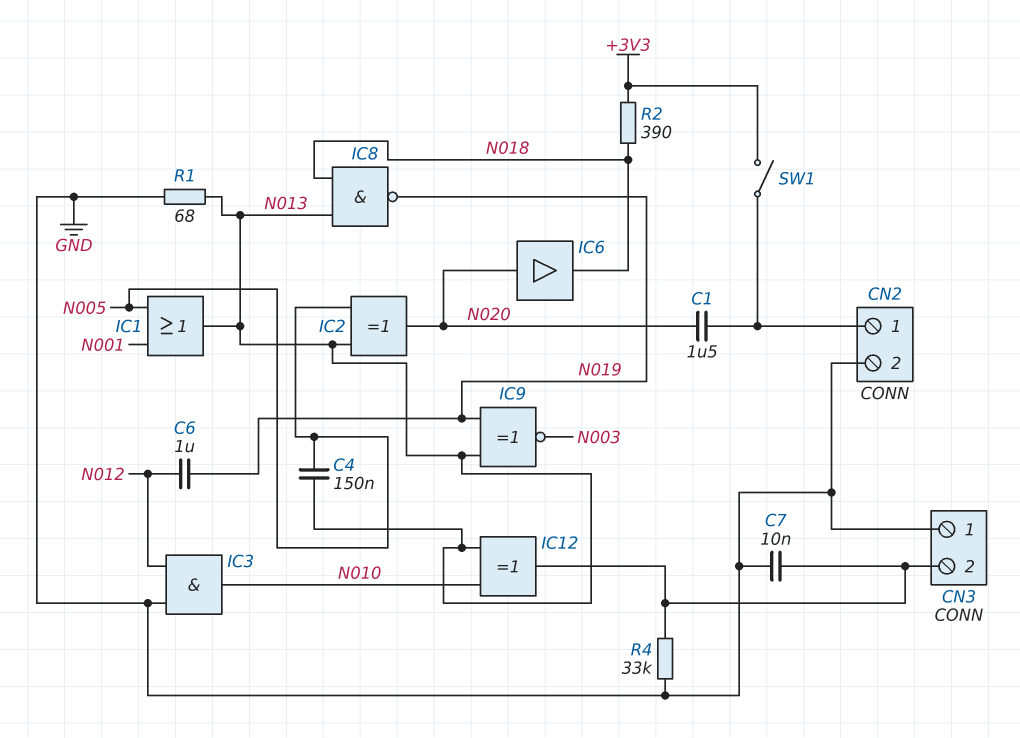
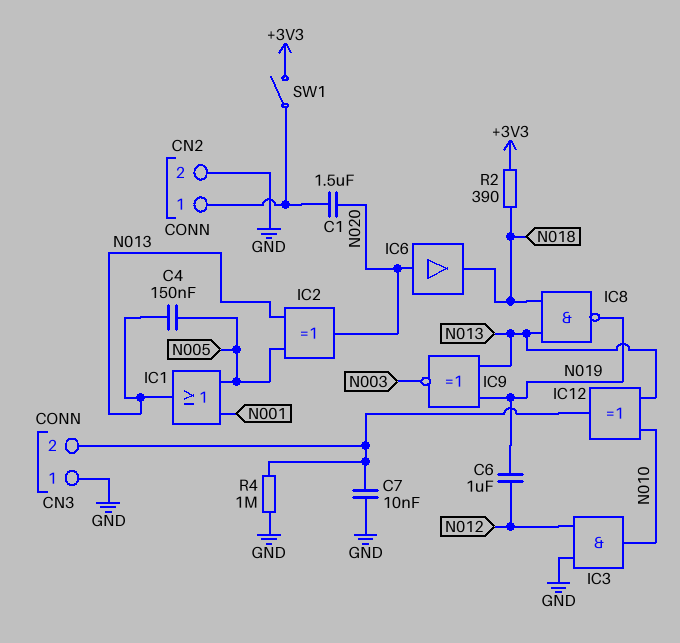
R1: 68 (GND, N013) -> none
R4: 33k (CN3/2, GND) -> 1M (CN3/2, GND)

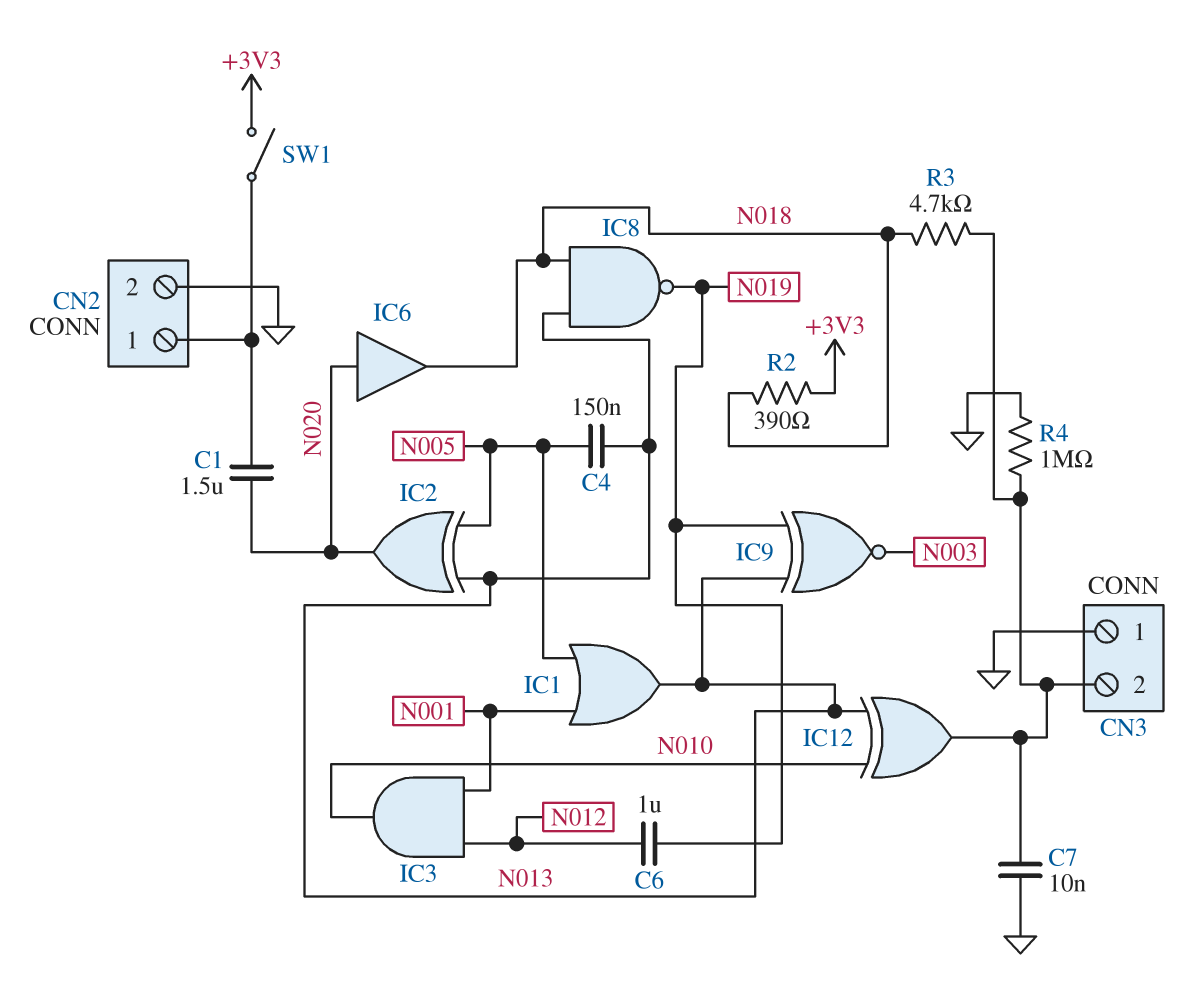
IC3: AND (in GND, in N012, out N010) -> AND (in N001, in N012, out N010)
R3: none -> 4.7k (CN3/2, N018)

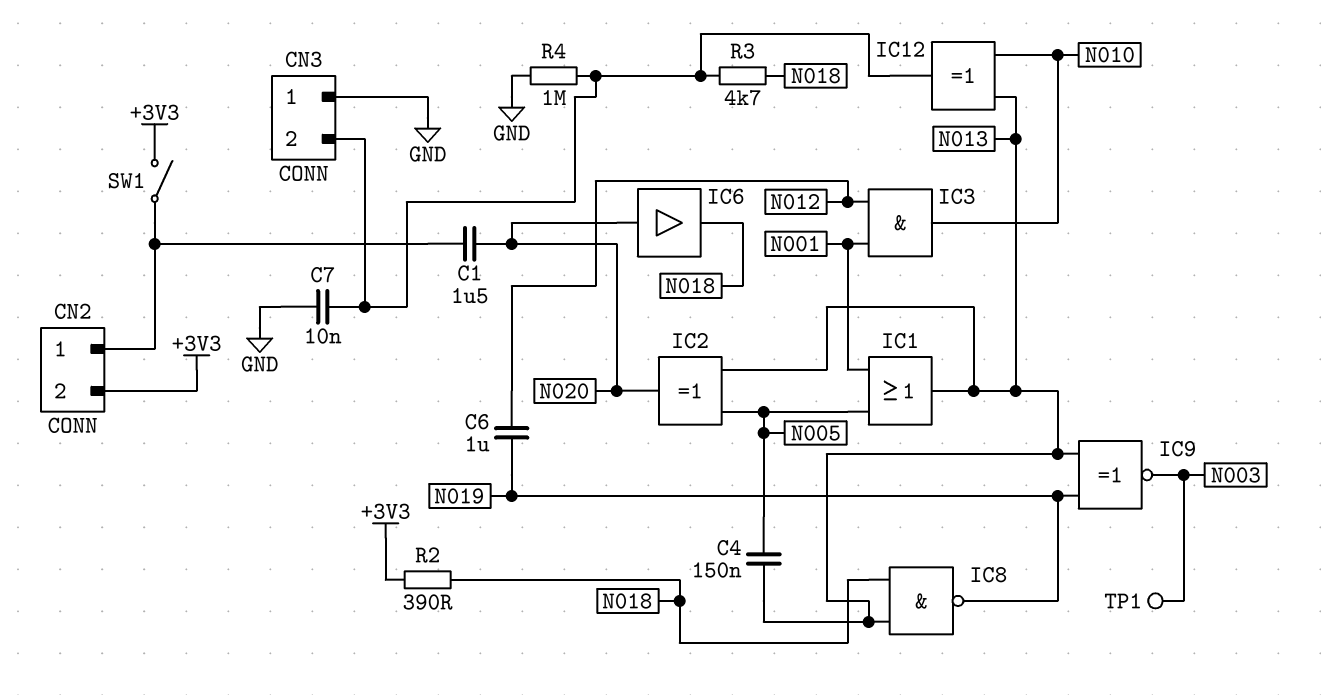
CN2 pin 2: GND -> +3V3
TP1: none -> test point (N003)

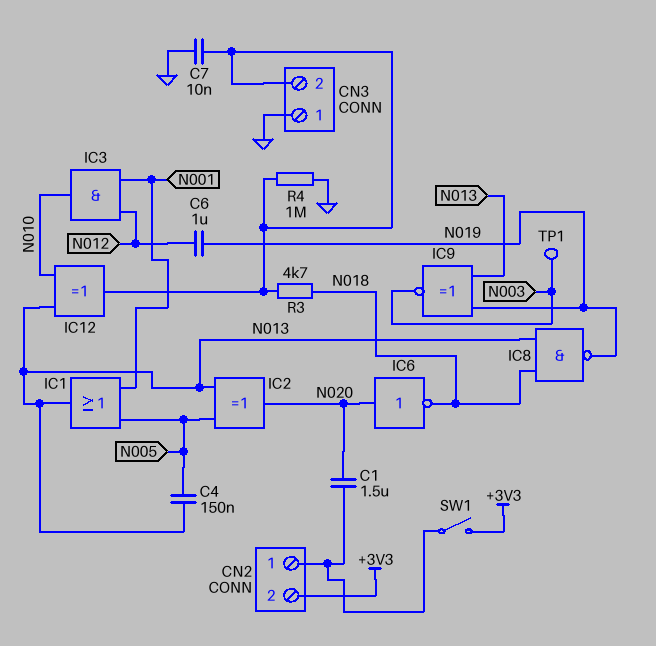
IC6: buffer (in N020, out N018) -> NOT (in N020, out N018)
R2: 390 (+3V3, N018) -> none

